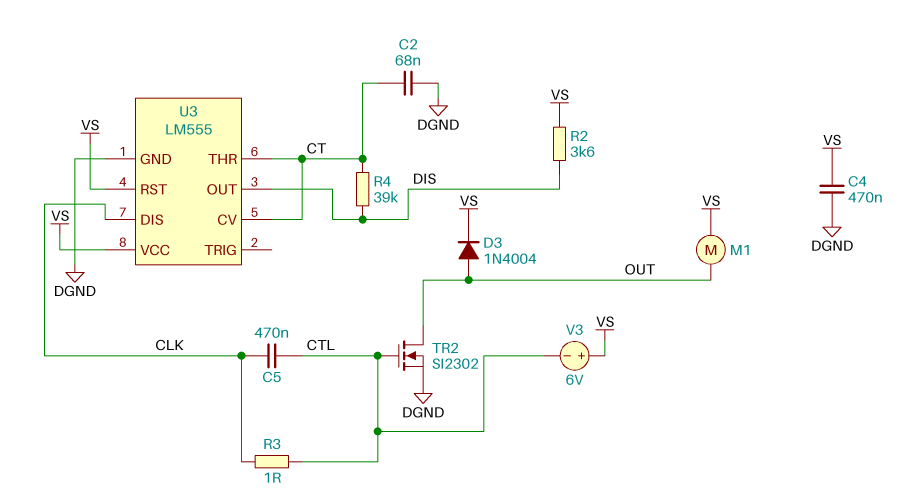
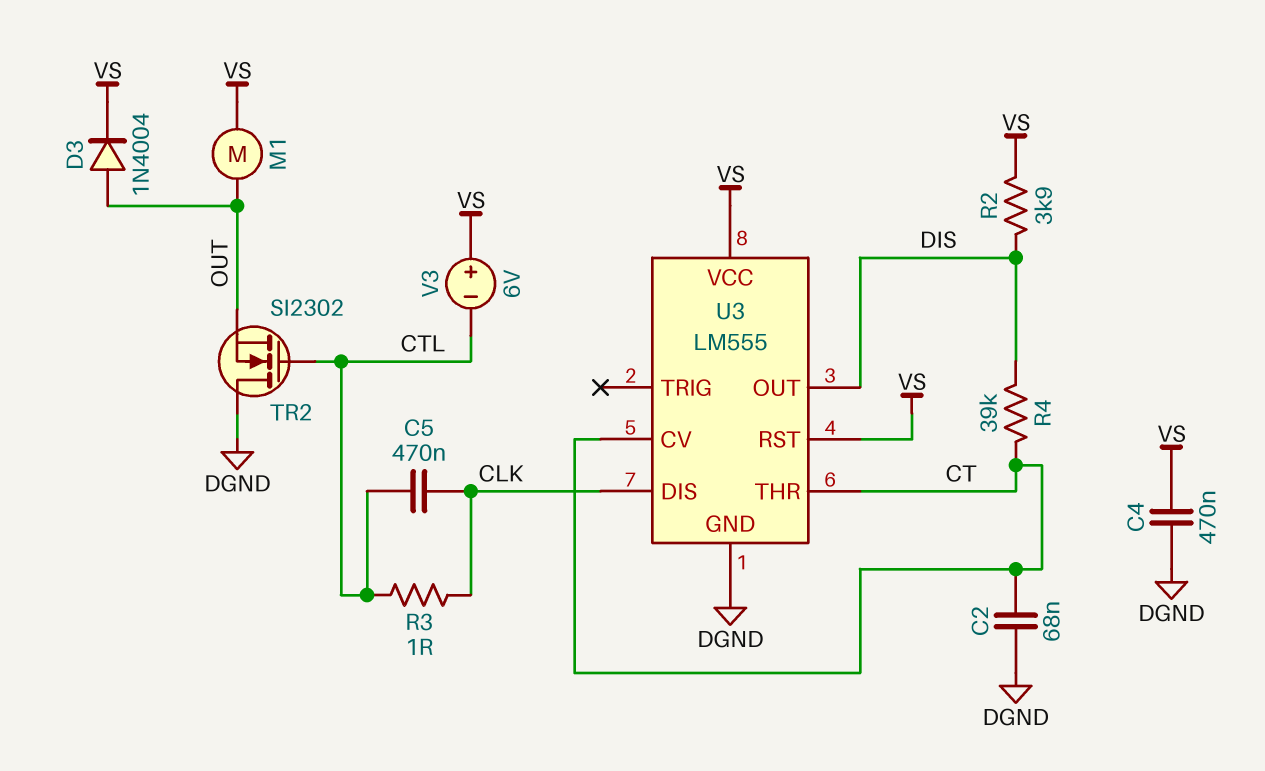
R2: 3.6k (DIS, VS) -> 3.9k (DIS, VS)
TR2: NMOS SI2302 (G CTL, D OUT, S DGND) -> NMOS SI2302 (G CTL, D DGND, S OUT)

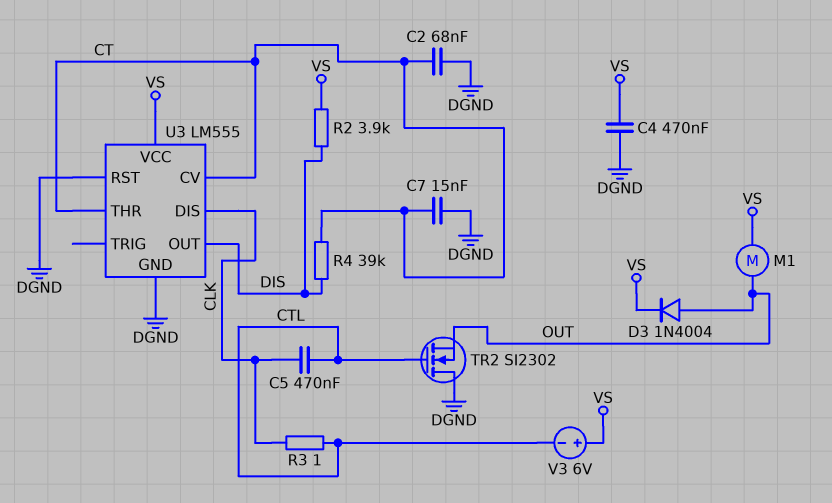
C7: none -> 15nF (CT, DGND)
U3 pin RST: VS -> DGND

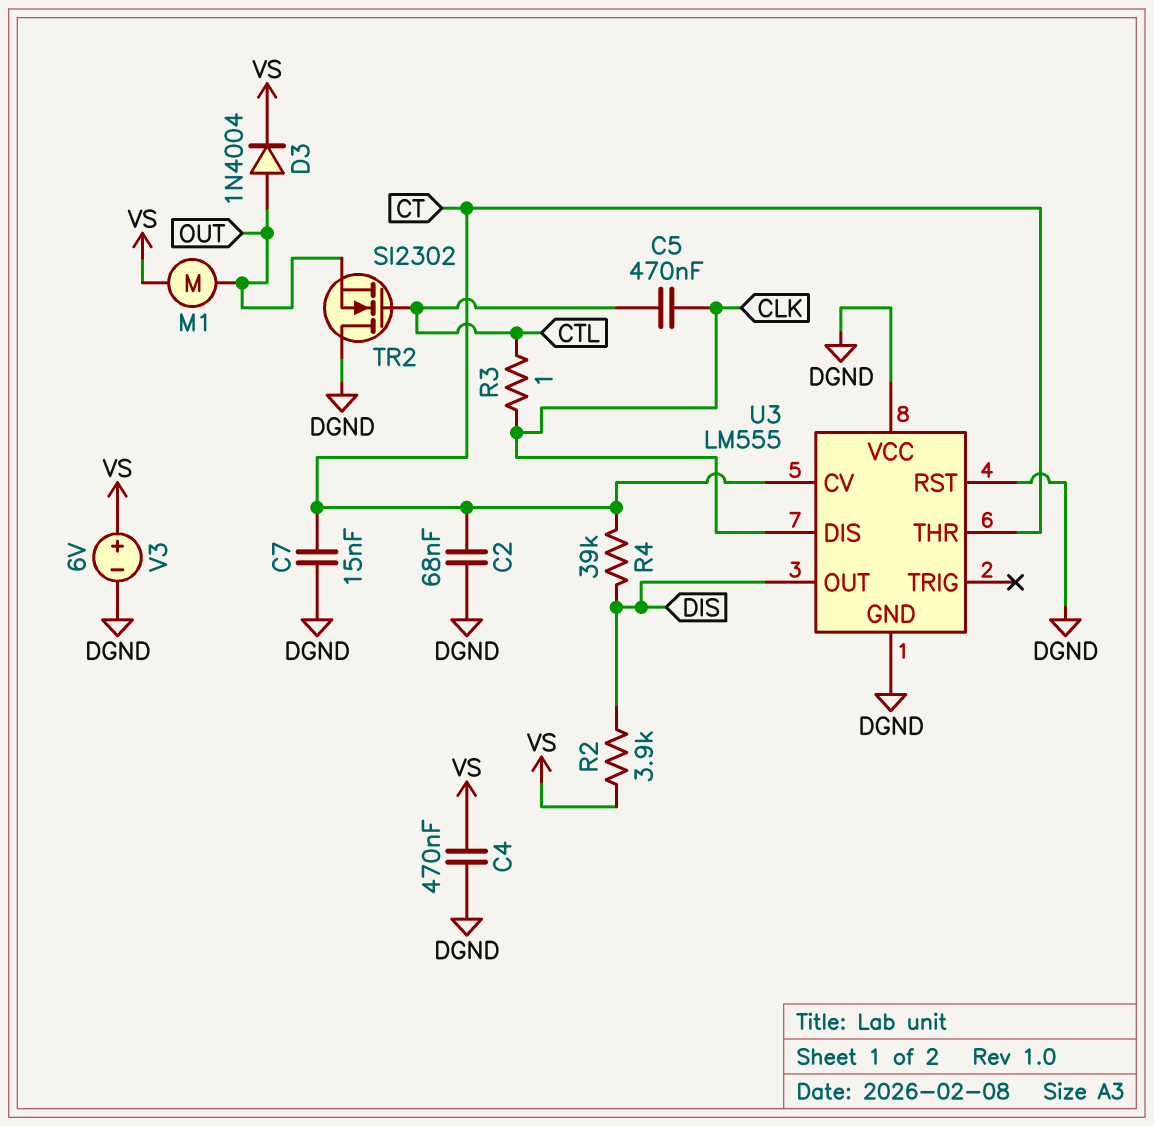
U3 pin VCC: VS -> DGND
V3: 6V (plus VS, minus CTL) -> 6V (plus VS, minus DGND)

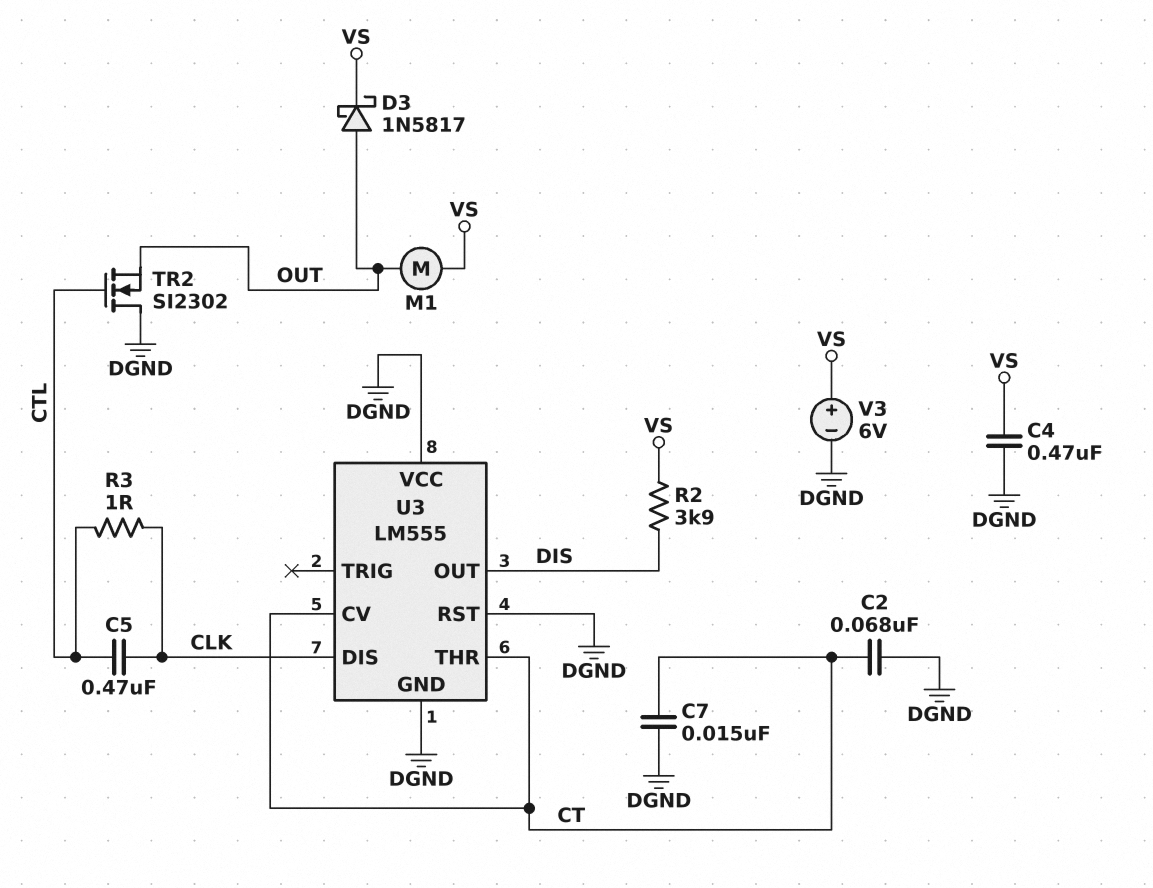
D3: diode 1N4004 (A OUT, K VS) -> schottky 1N5817 (A OUT, K VS)
R4: 39k (CT, DIS) -> none

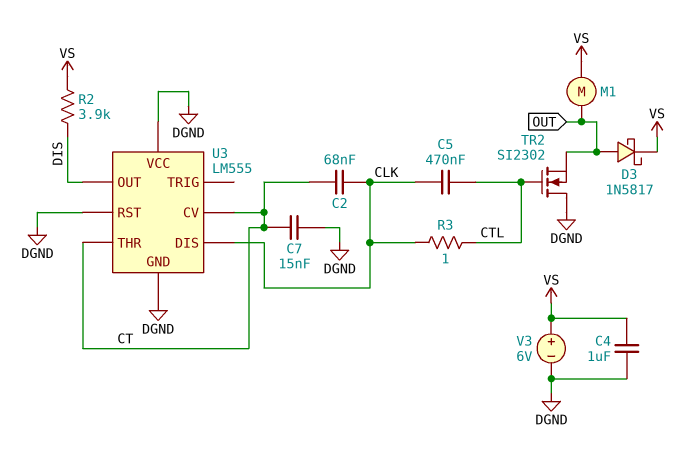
C2: 68nF (CT, DGND) -> 68nF (CLK, CT)
C4: 470nF (DGND, VS) -> 1uF (DGND, VS)

